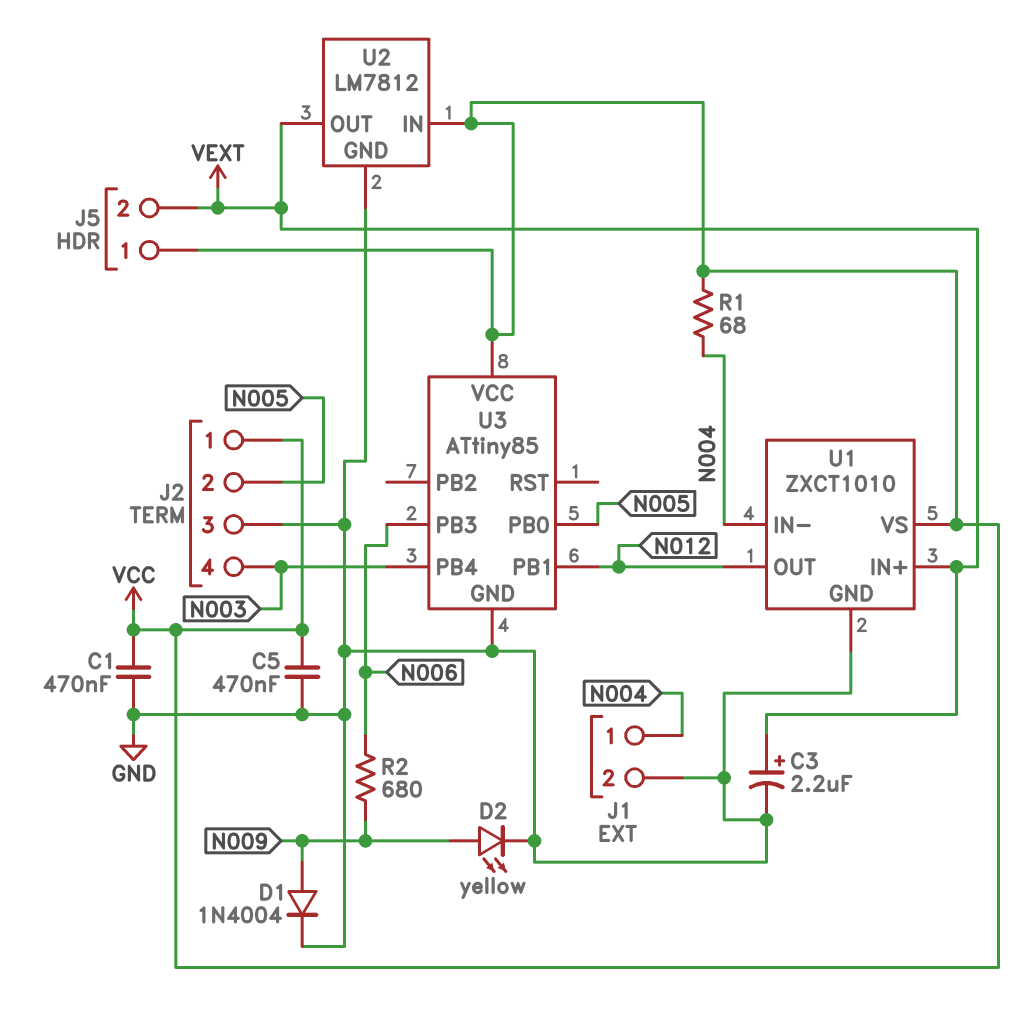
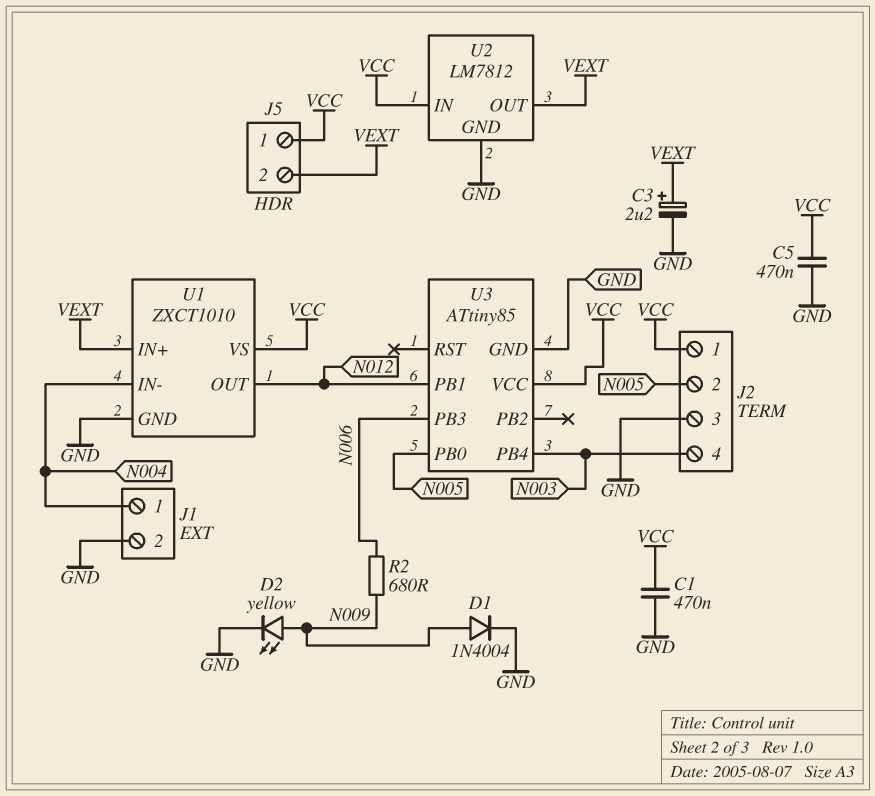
R1: 68 (N004, VCC) -> none

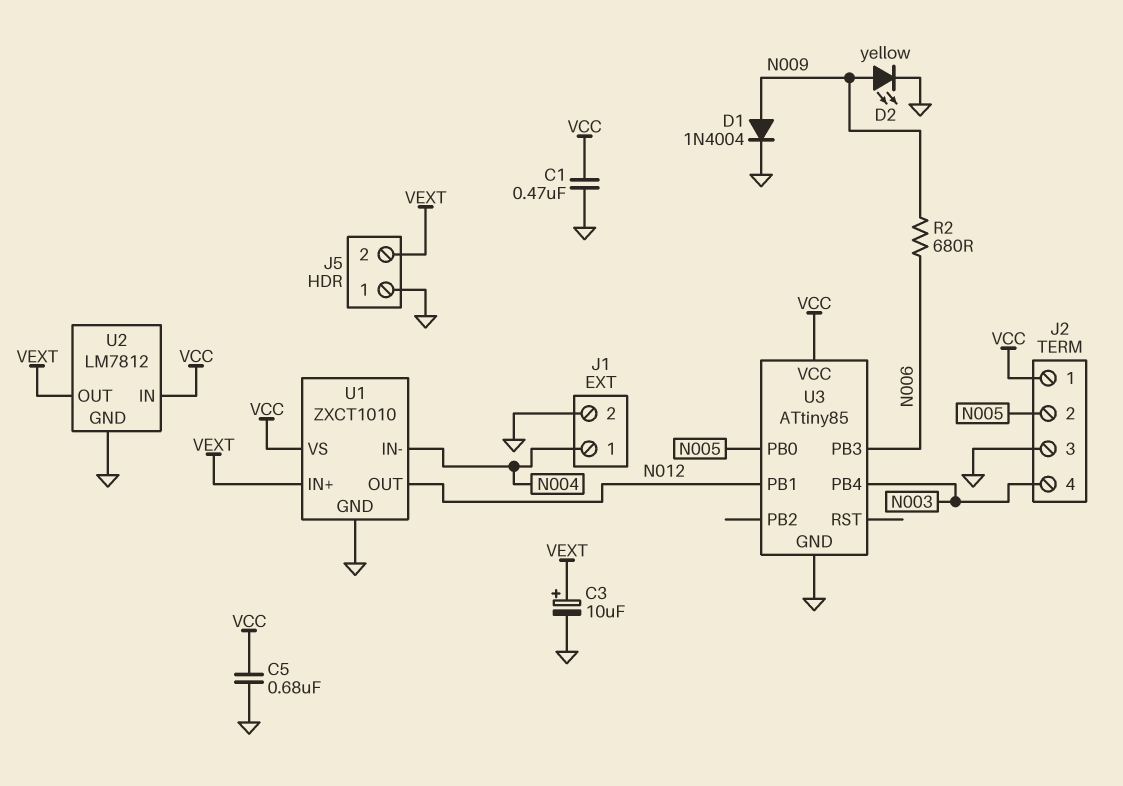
C3: 2.2uF (plus VEXT, minus GND) -> 10uF (plus VEXT, minus GND)
C5: 470nF (GND, VCC) -> 680nF (GND, VCC)
J5 pin 1: VCC -> GND

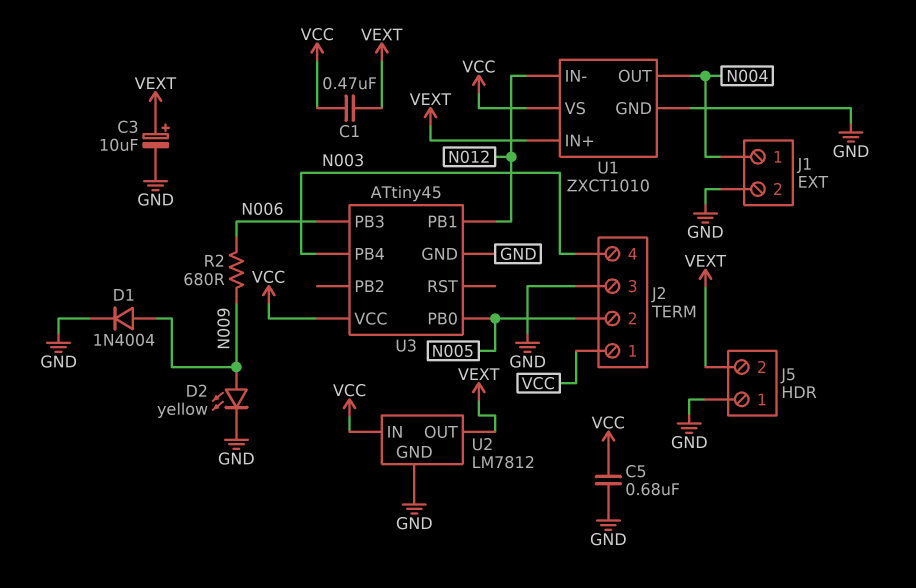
C1: 470nF (GND, VCC) -> 470nF (VCC, VEXT)
U1 pin IN-: N004 -> N012
U1 pin OUT: N012 -> N004
U3: ATtiny85 -> ATtiny45

